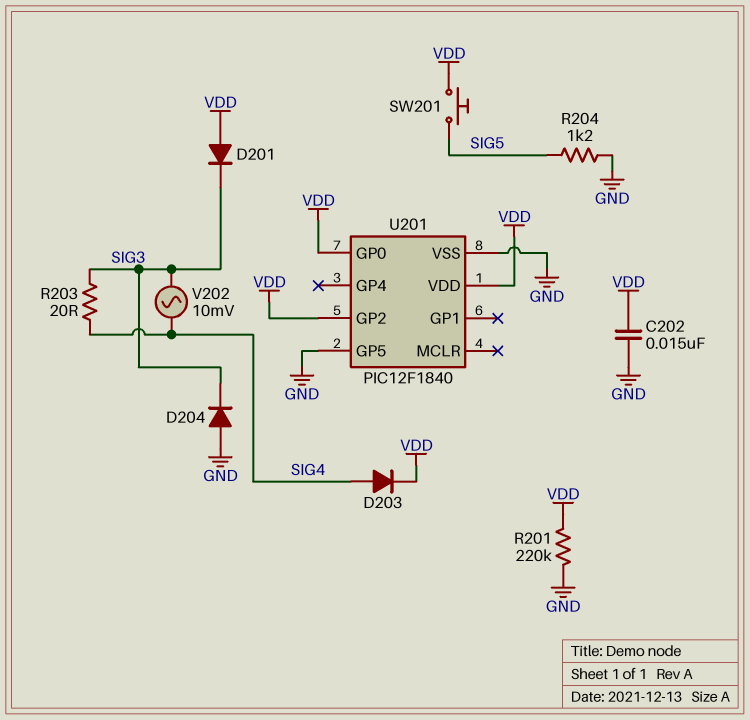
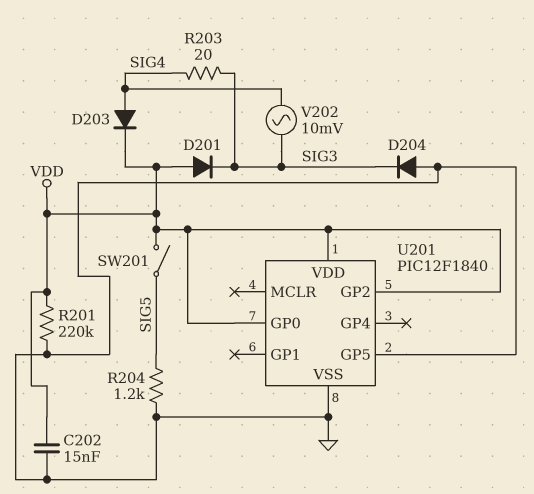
SW201: button (SIG5, VDD) -> switch (SIG5, VDD)

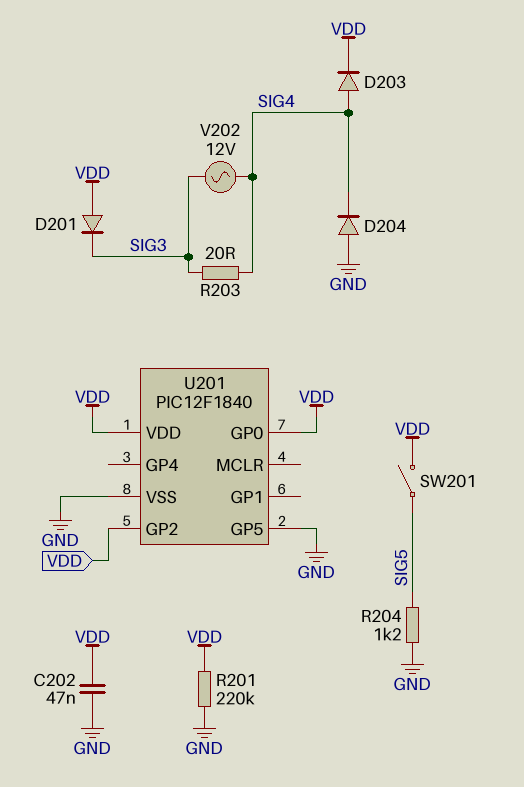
C202: 15nF (GND, VDD) -> 47nF (GND, VDD)
D204: diode (A GND, K SIG3) -> diode (A GND, K SIG4)
V202: AC 10mV (SIG3, SIG4) -> AC 12V (SIG3, SIG4)

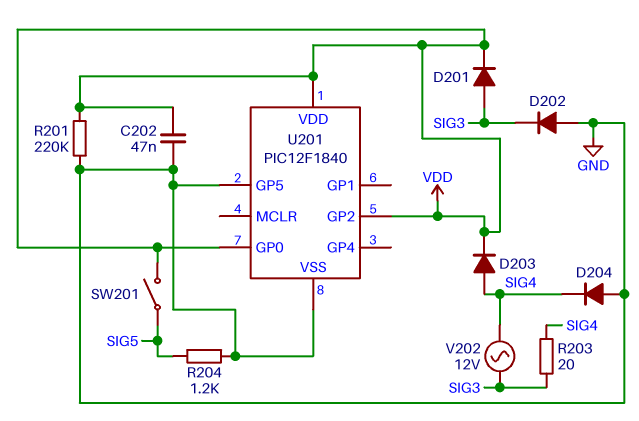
D201: diode (A VDD, K SIG3) -> diode (A SIG3, K VDD)
D202: none -> diode (A GND, K SIG3)

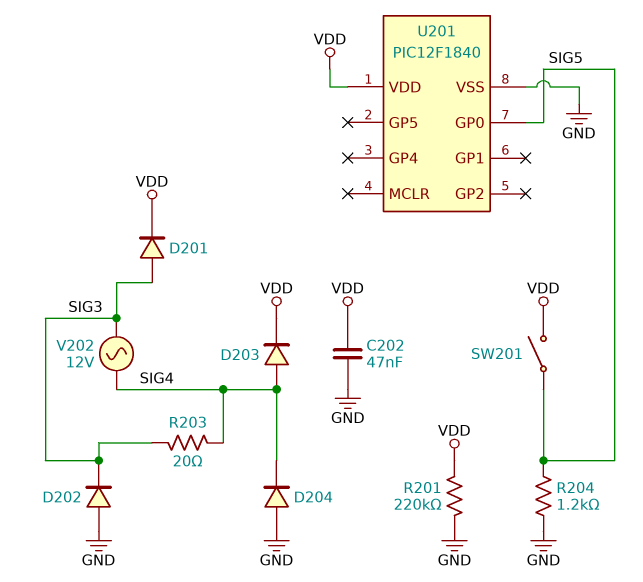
U201 pin GP0: VDD -> SIG5
U201 pin GP2: VDD -> none
U201 pin GP5: GND -> none

